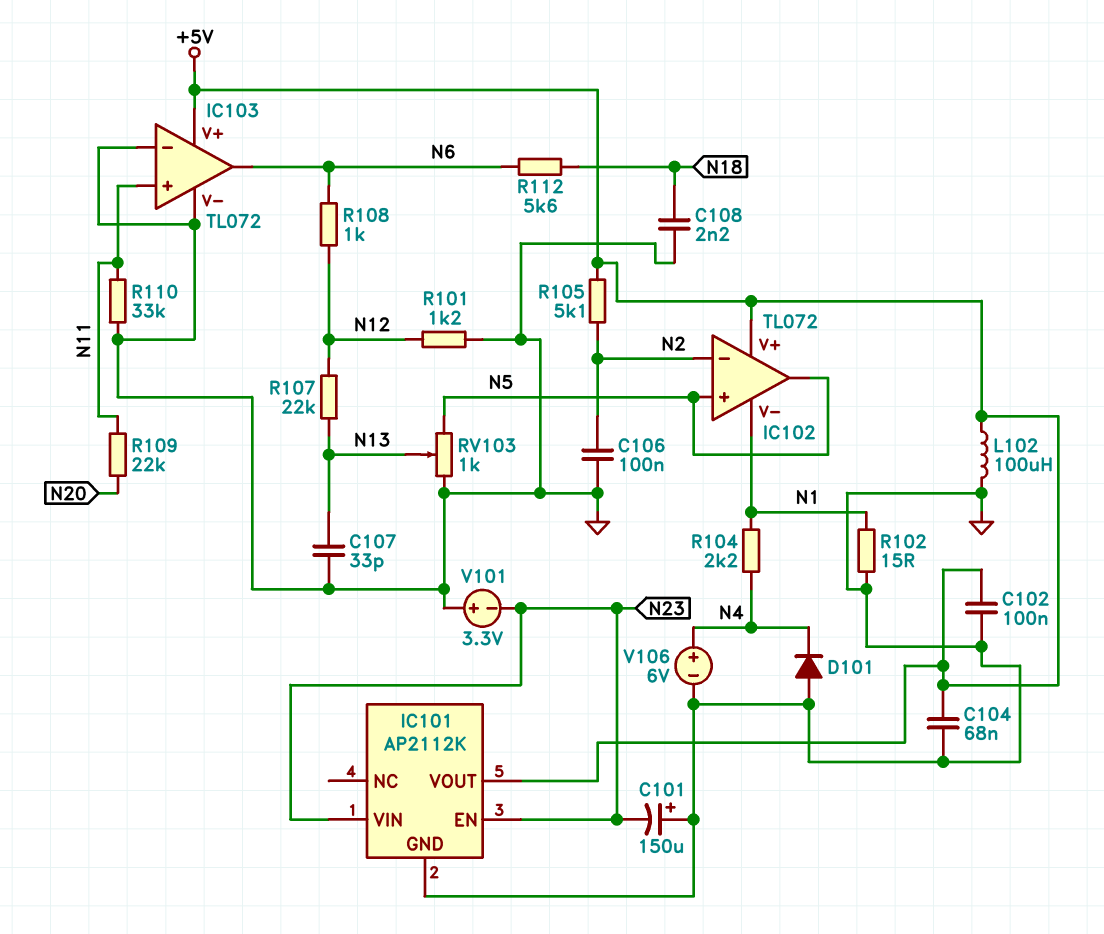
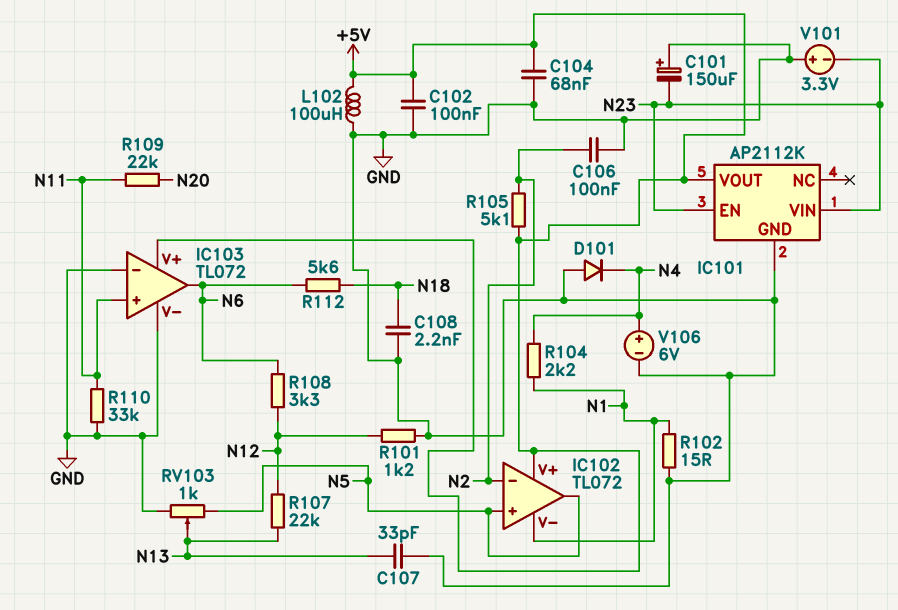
R108: 1k (N6, N12) -> 3.3k (N6, N12)

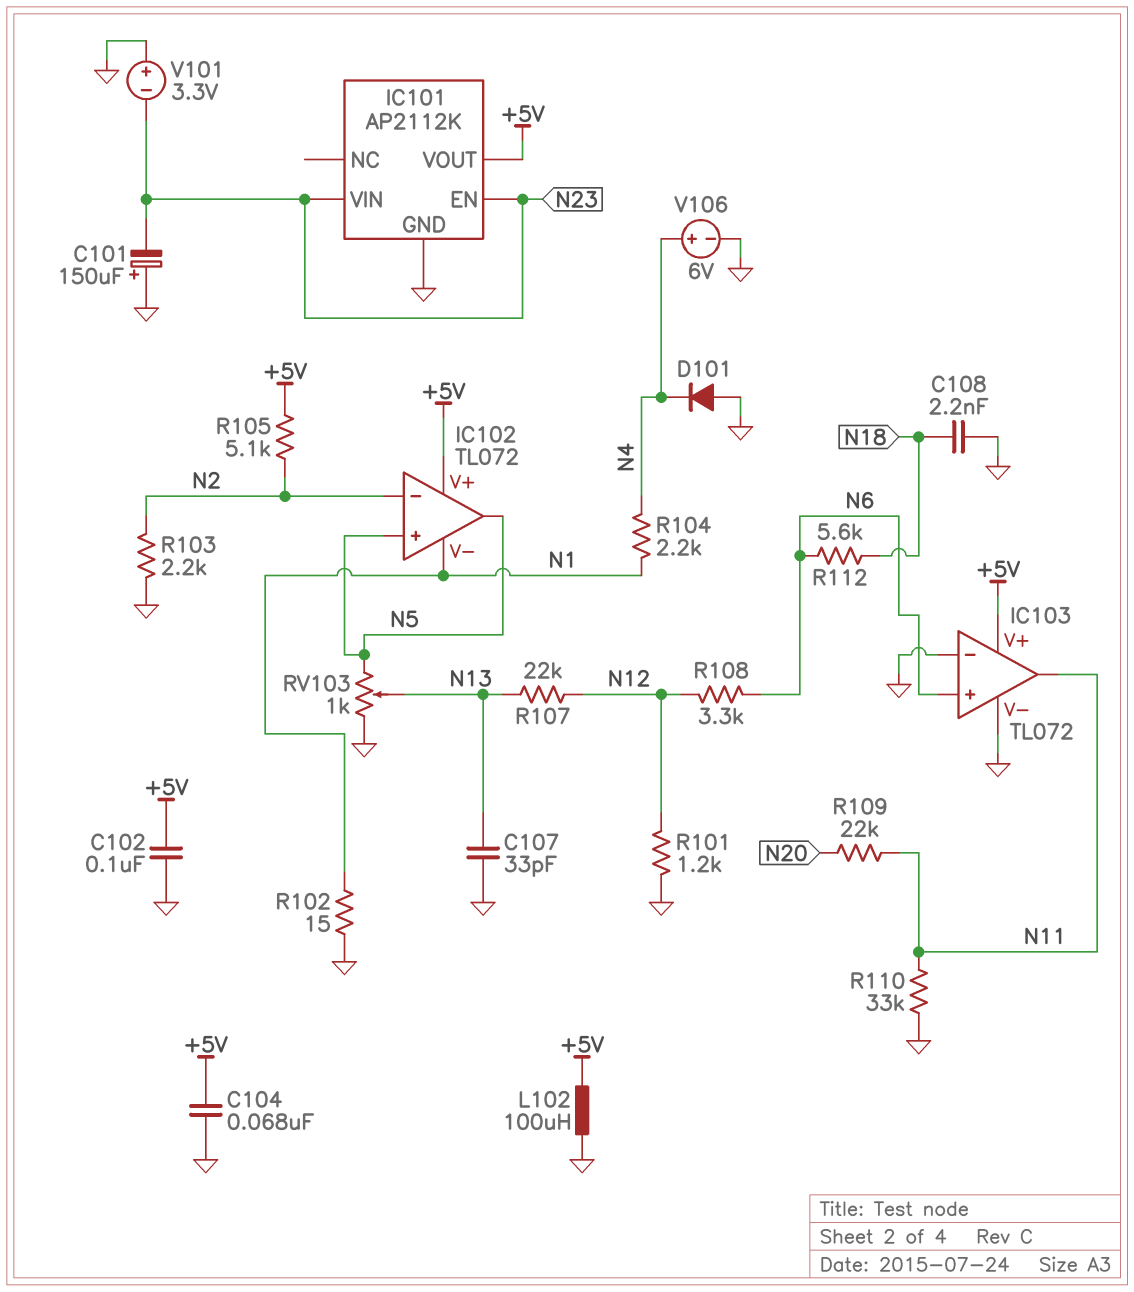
C106: 100nF (GND, N2) -> none
IC103 pin in+: N11 -> N6
IC103 pin out: N6 -> N11
R103: none -> 2.2k (GND, N2)

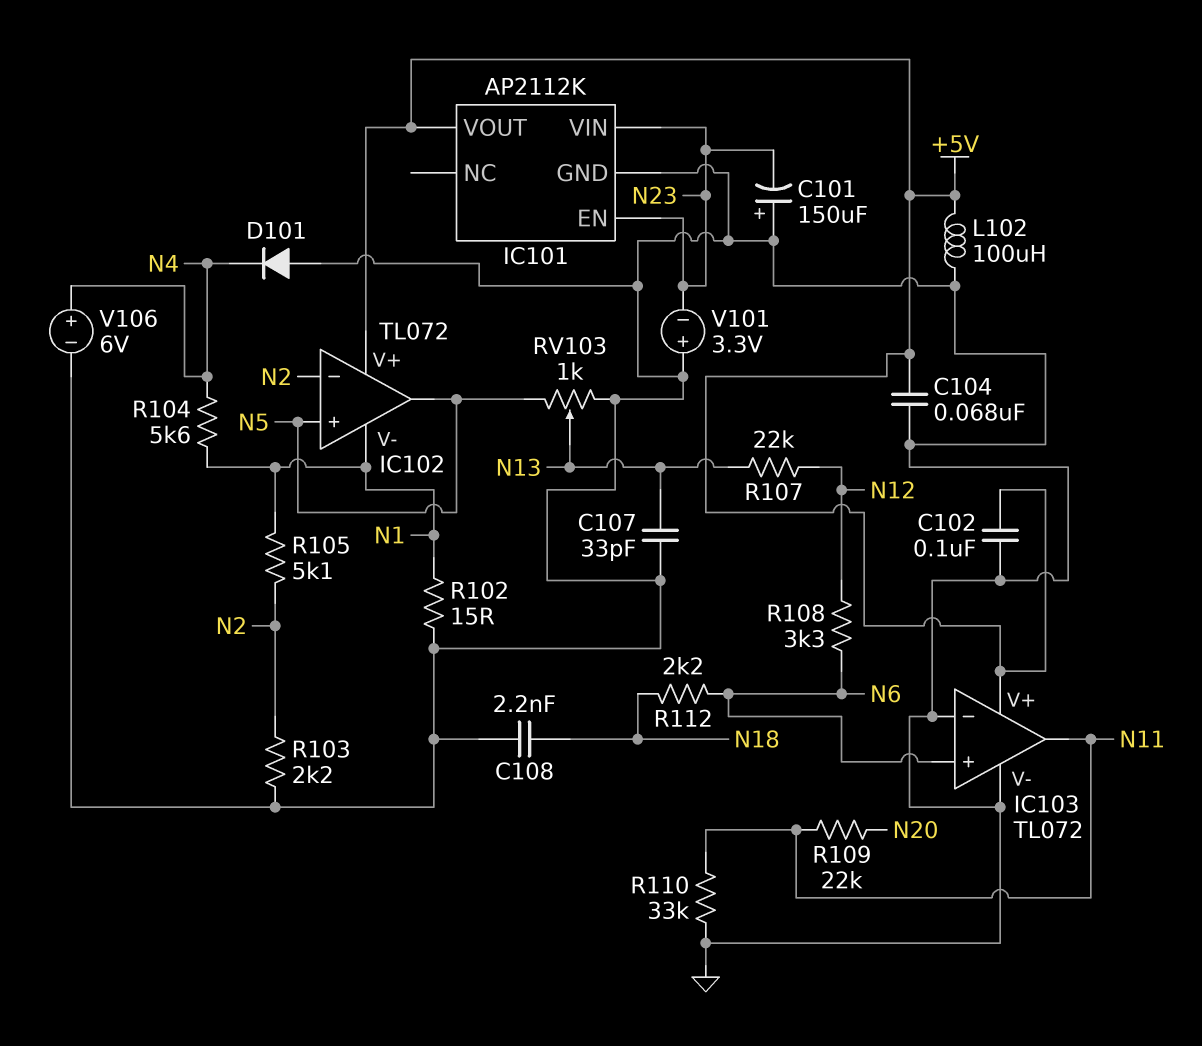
R101: 1.2k (GND, N12) -> none
R104: 2.2k (N1, N4) -> 5.6k (N1, N4)
R105: 5.1k (+5V, N2) -> 5.1k (N1, N2)
R112: 5.6k (N6, N18) -> 2.2k (N6, N18)

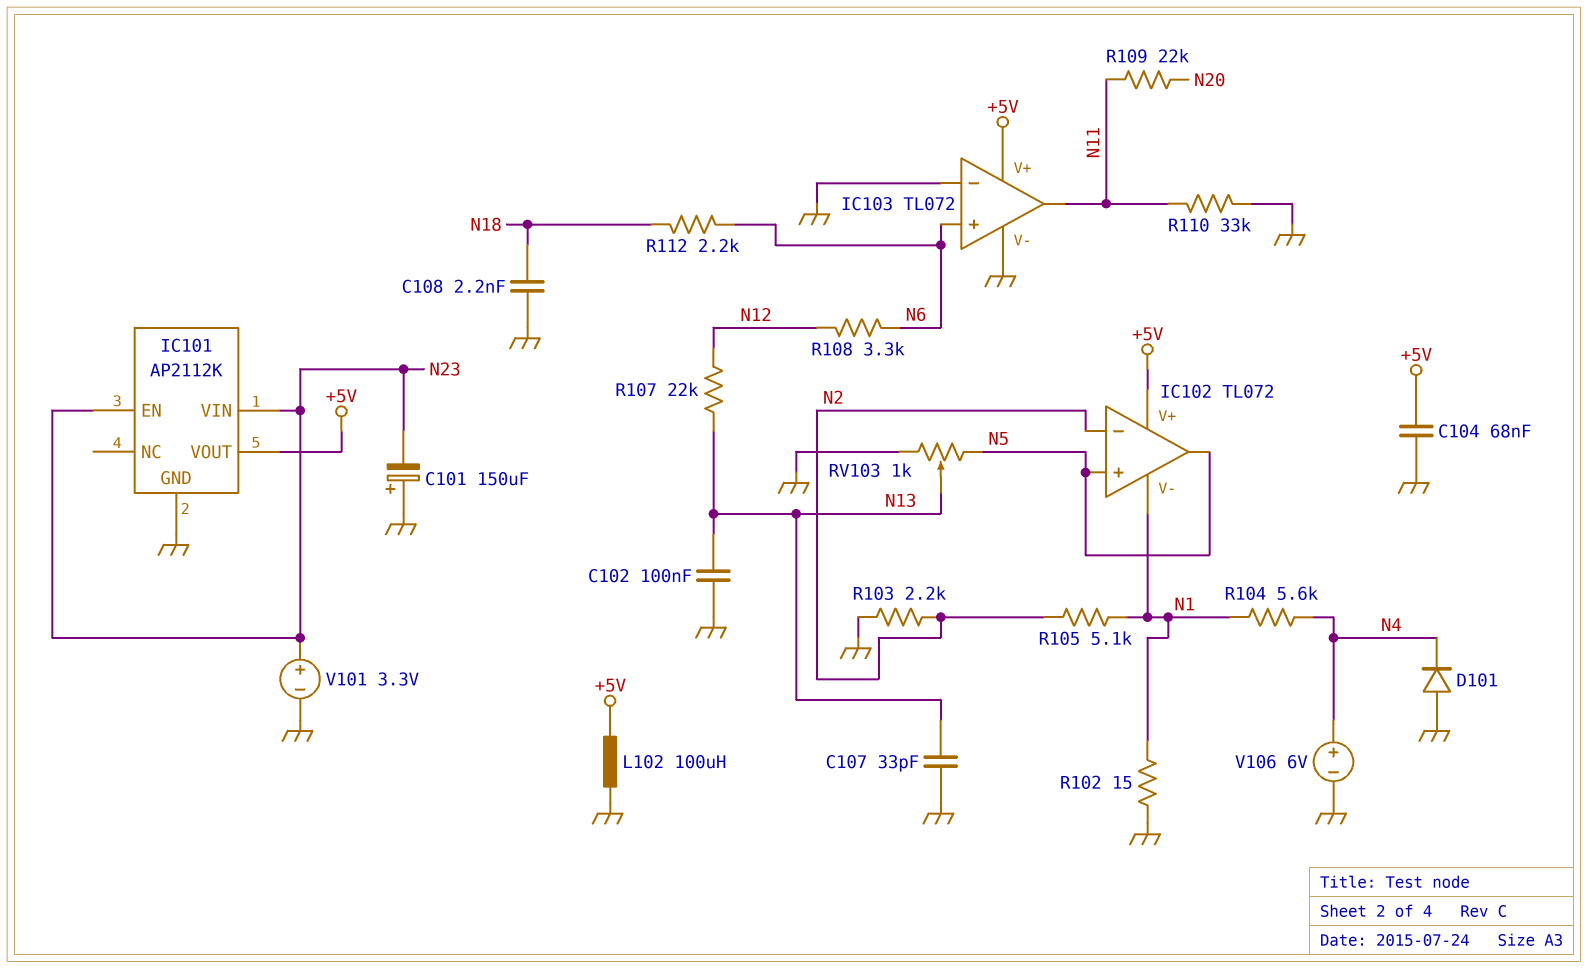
C102: 100nF (+5V, GND) -> 100nF (GND, N13)
V101: 3.3V (plus GND, minus N23) -> 3.3V (plus N23, minus GND)

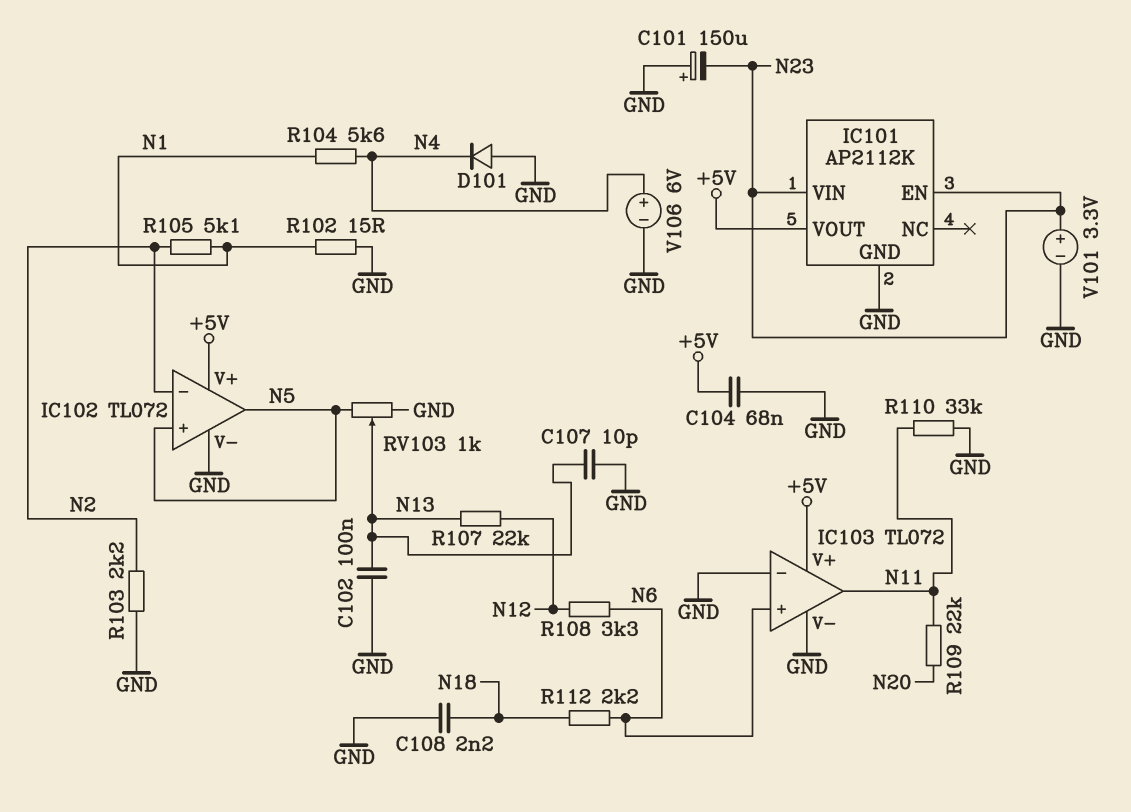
C107: 33pF (GND, N13) -> 10pF (GND, N13)
IC102 pin V-: N1 -> GND
L102: 100uH (+5V, GND) -> none

